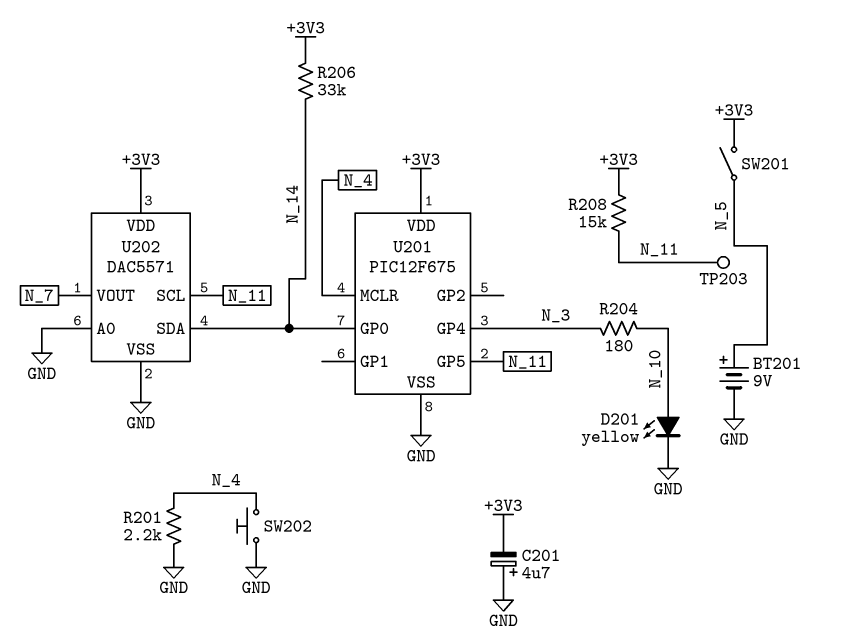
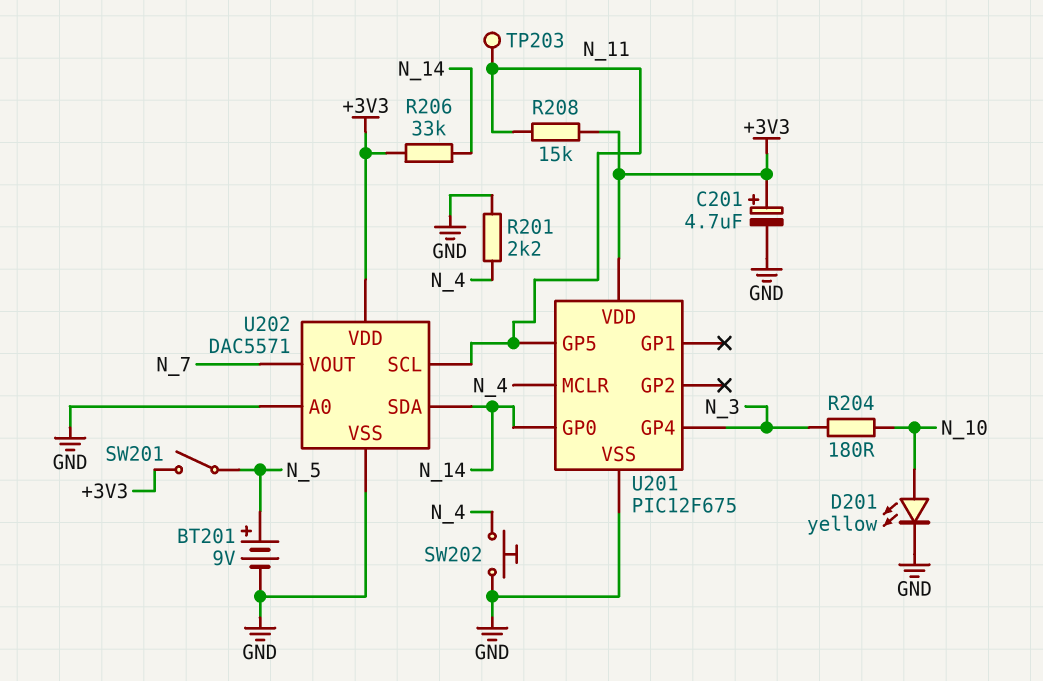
C201: 4.7uF (plus GND, minus +3V3) -> 4.7uF (plus +3V3, minus GND)

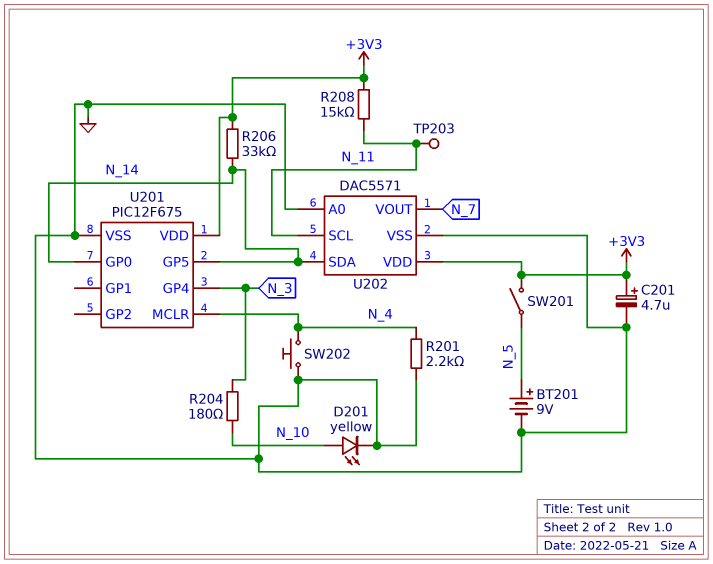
U201 pin GP5: N_11 -> N_14

